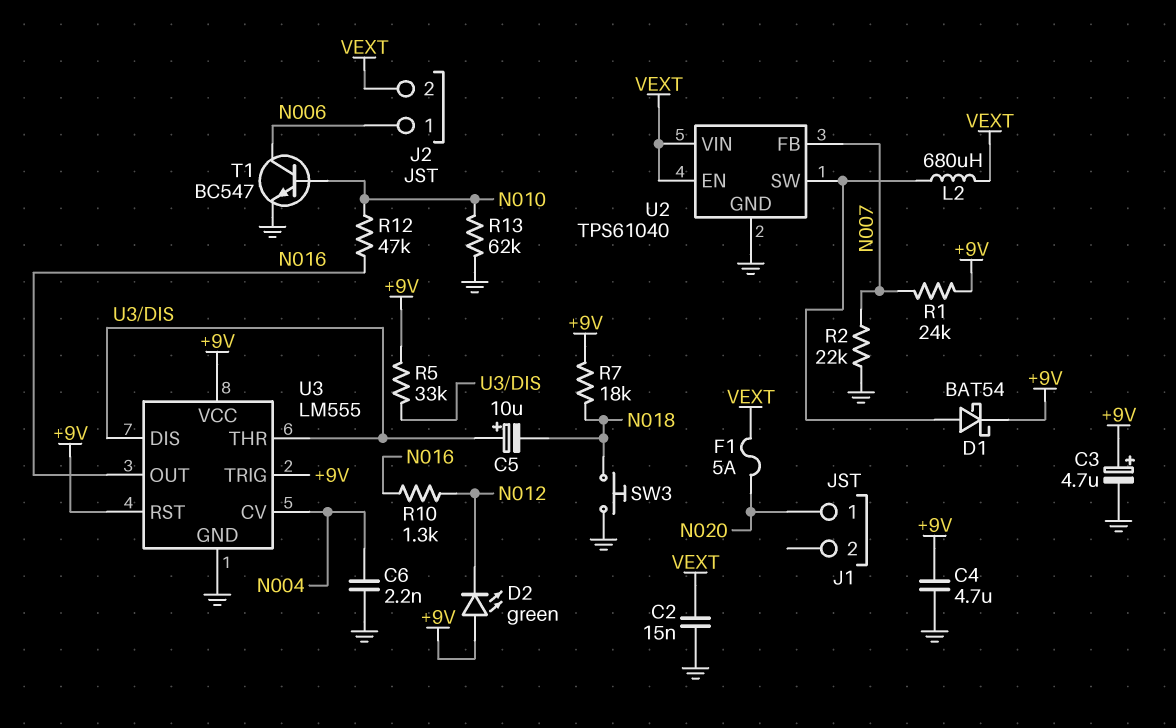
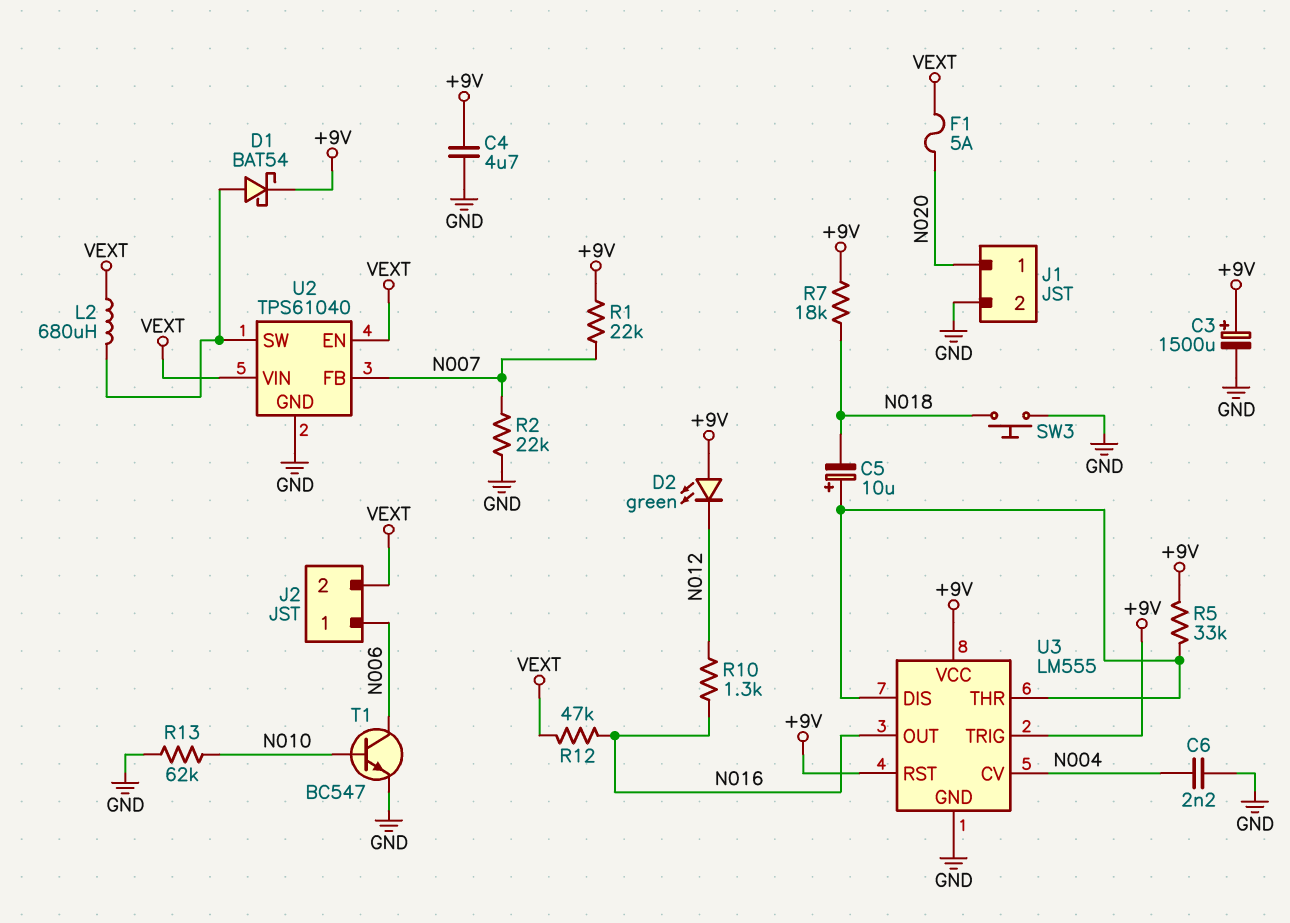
C2: 15nF (GND, VEXT) -> none
C3: 4.7uF (plus +9V, minus GND) -> 1500uF (plus +9V, minus GND)
J1 pin 2: none -> GND
R1: 24k (+9V, N007) -> 22k (+9V, N007)
R12: 47k (N010, N016) -> 47k (N016, VEXT)

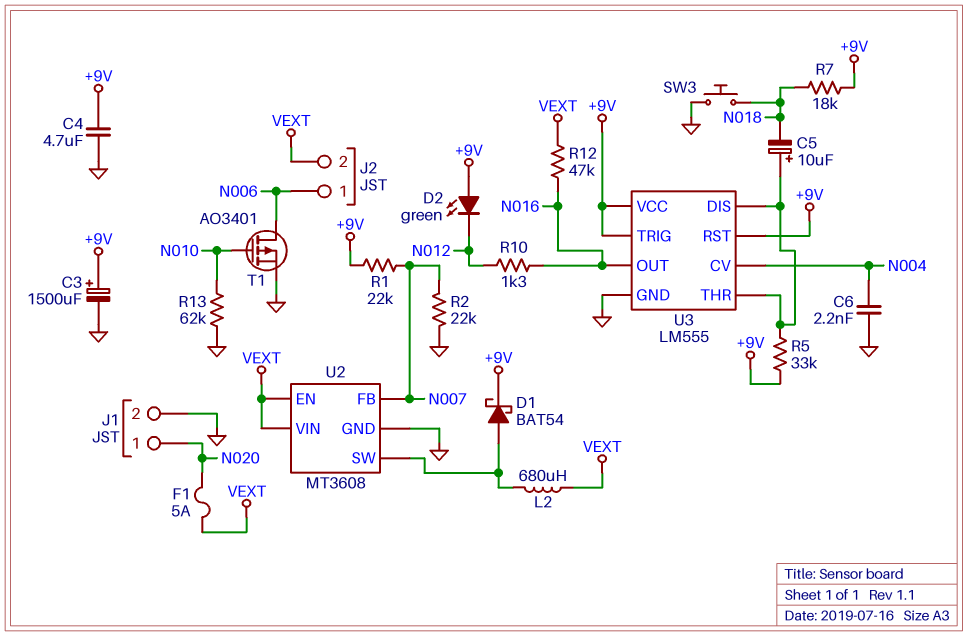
T1: NPN BC547 (B N010, C N006, E GND) -> PMOS AO3401 (G N010, D N006, S GND)
U2: TPS61040 -> MT3608

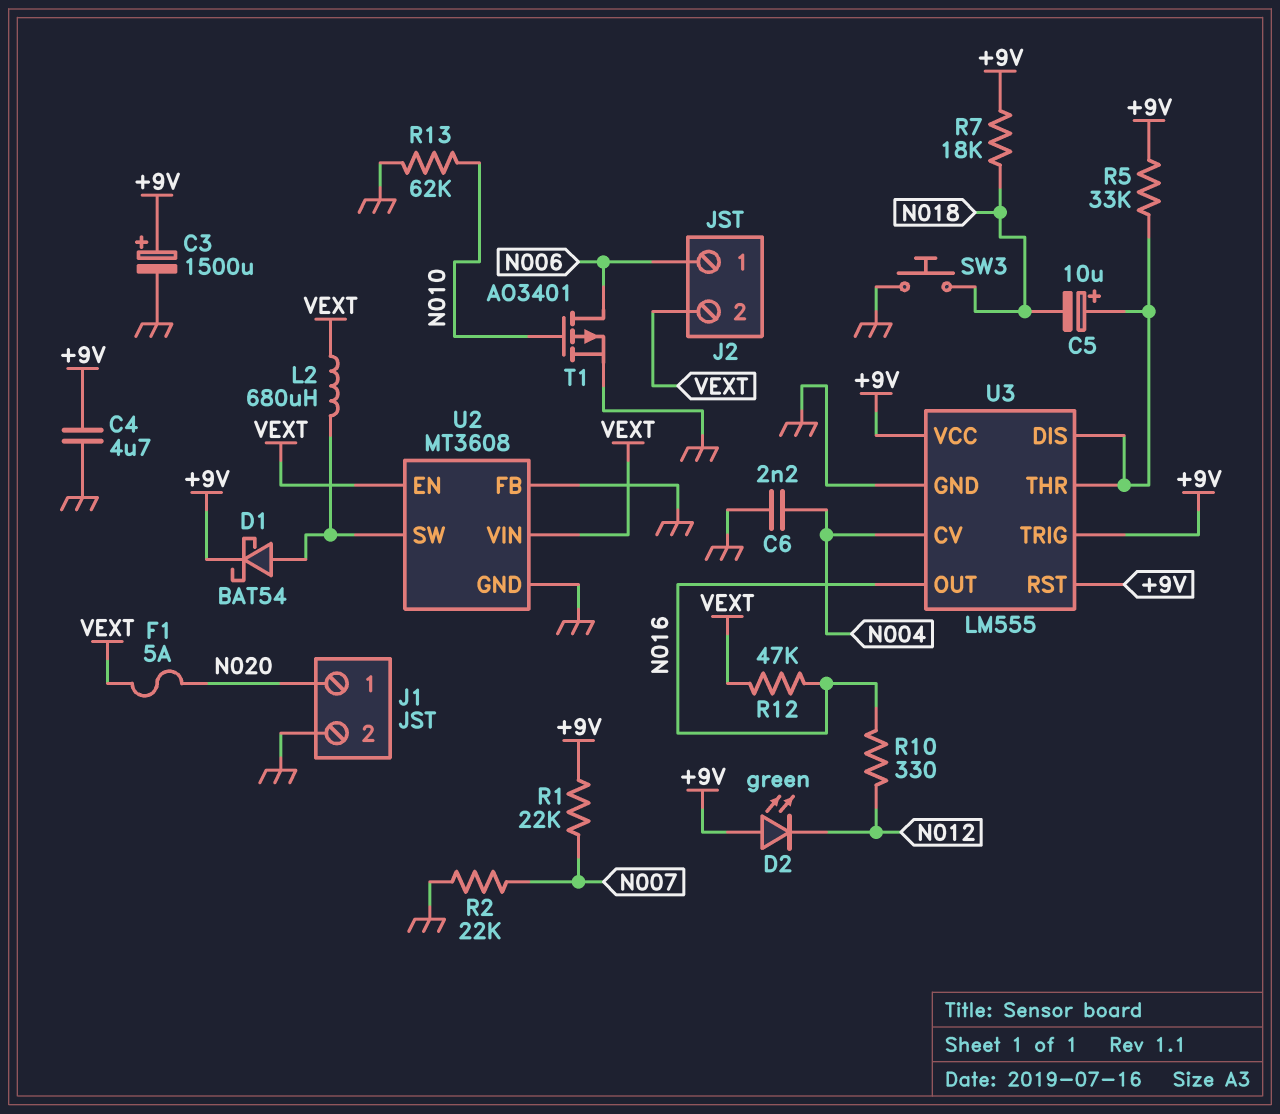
R10: 1.3k (N012, N016) -> 330 (N012, N016)
U2 pin FB: N007 -> GND

